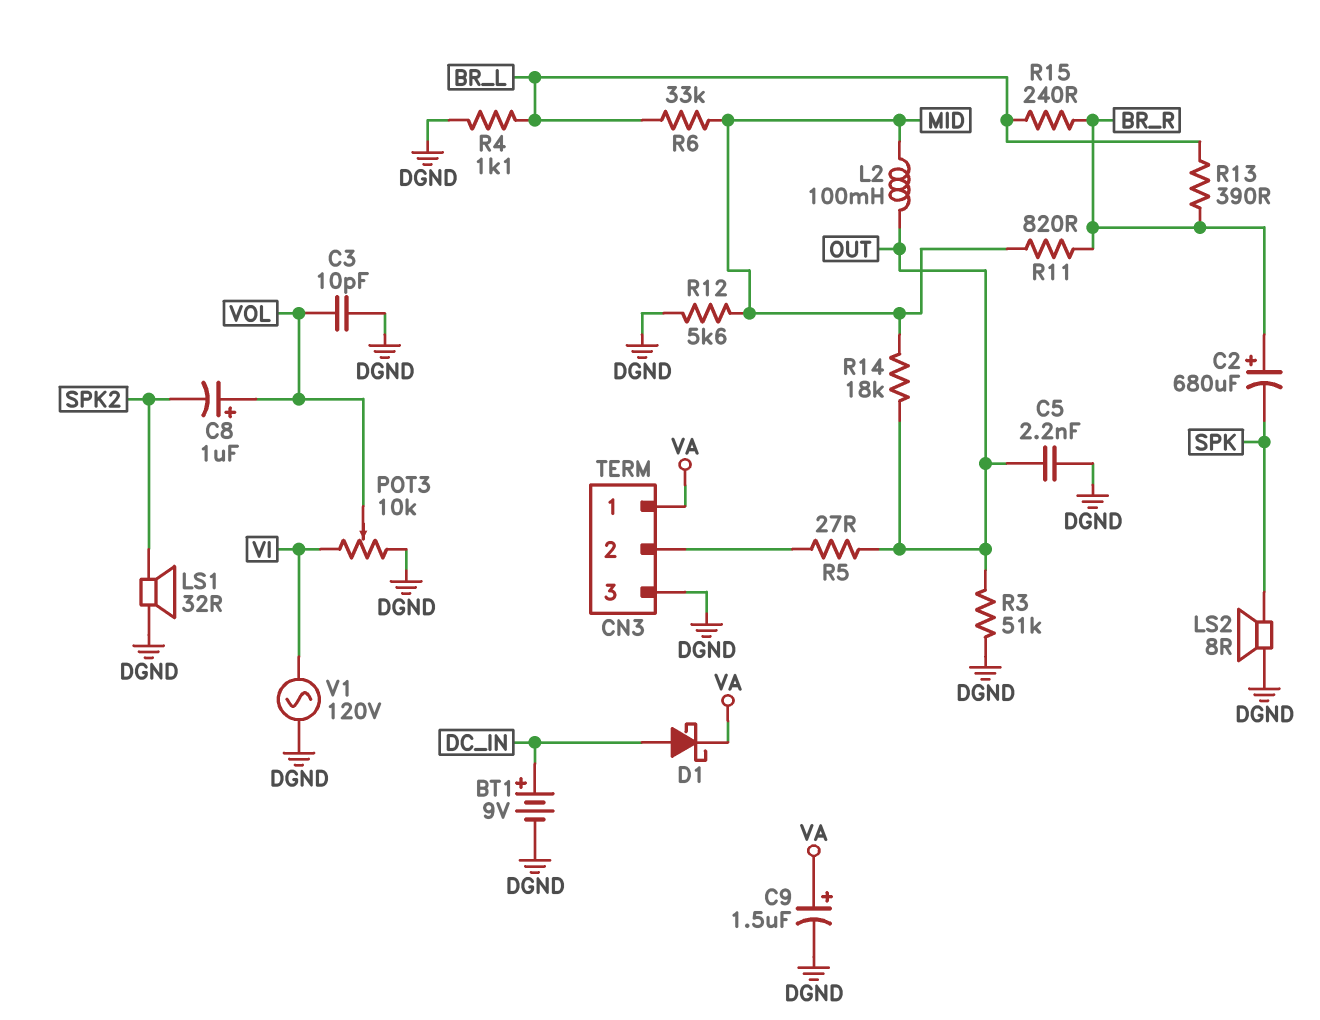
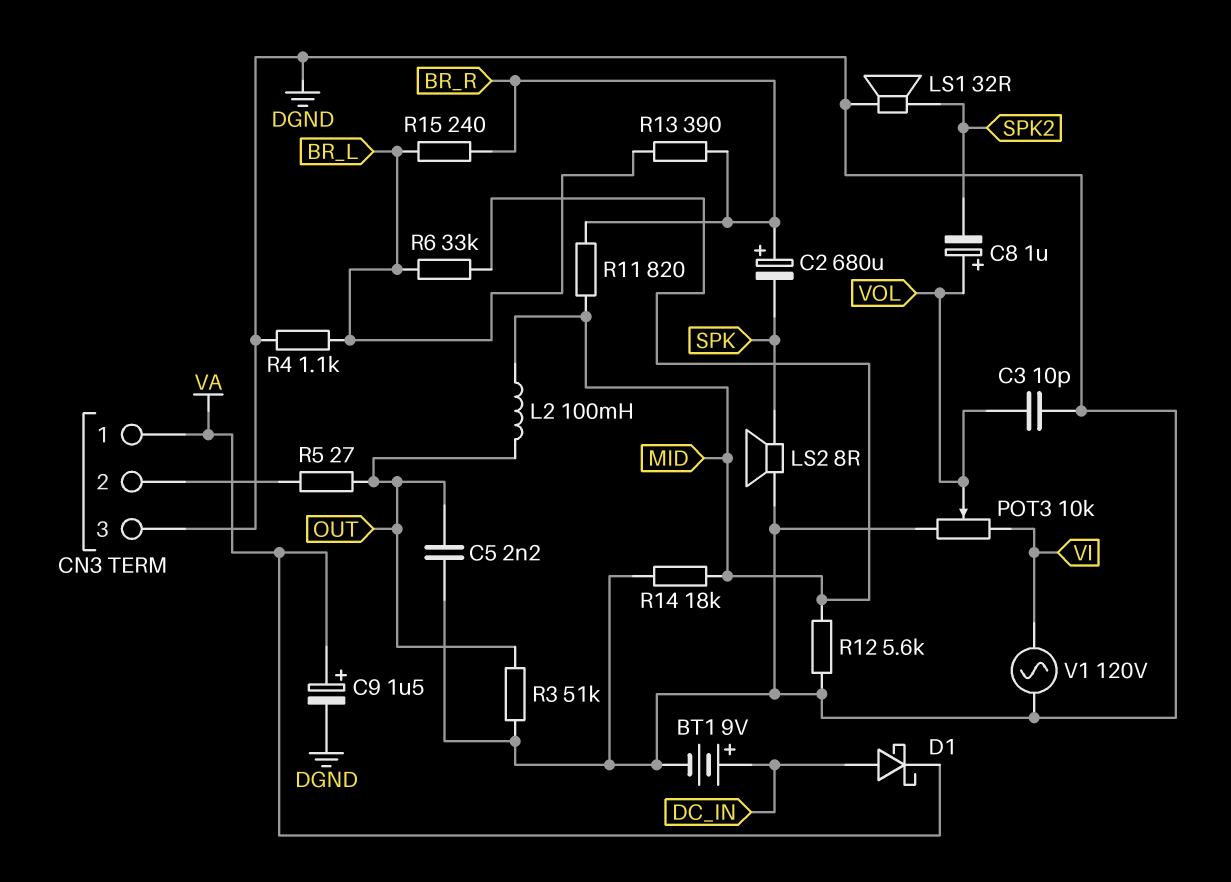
R14: 18k (MID, OUT) -> 18k (DGND, MID)

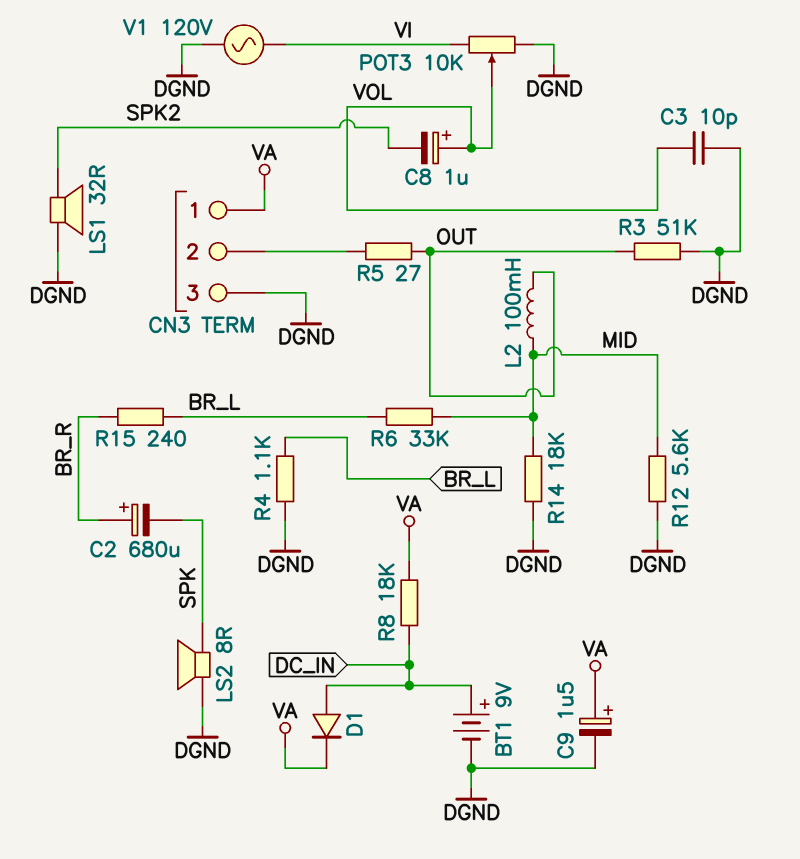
C5: 2.2nF (DGND, OUT) -> none
D1: schottky (A DC_IN, K VA) -> diode (A DC_IN, K VA)
R8: none -> 18k (DC_IN, VA)
R11: 820 (BR_R, MID) -> none
R13: 390 (BR_L, BR_R) -> none

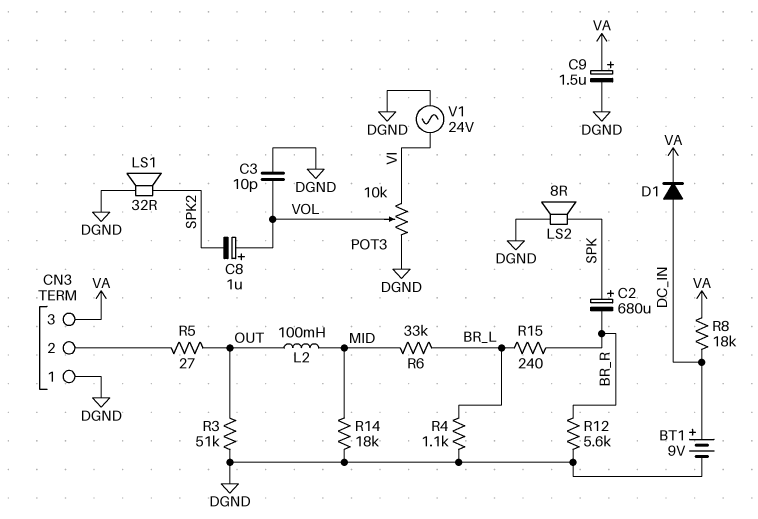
C2: 680uF (plus BR_R, minus SPK) -> 680uF (plus SPK, minus BR_R)
CN3 pin 1: VA -> DGND
CN3 pin 3: DGND -> VA
R12: 5.6k (DGND, MID) -> 5.6k (BR_R, DGND)
V1: AC 120V (DGND, VI) -> AC 24V (DGND, VI)

